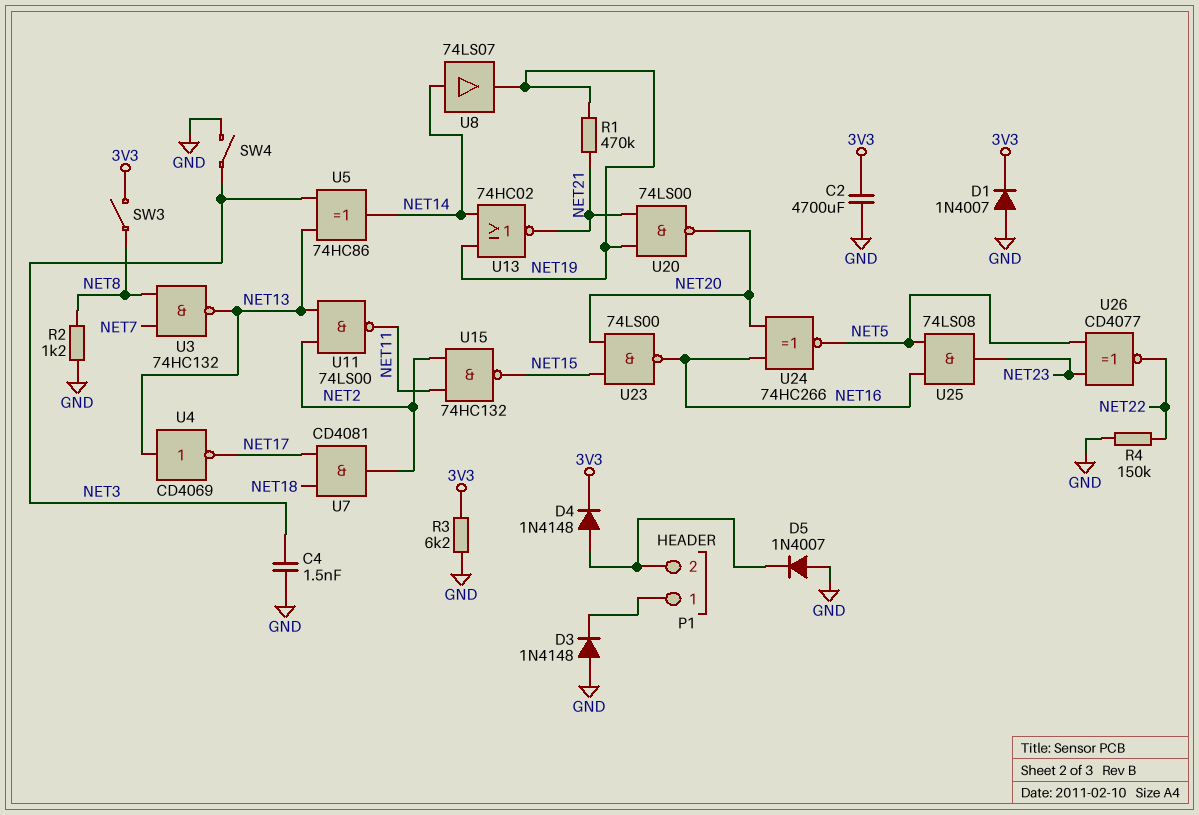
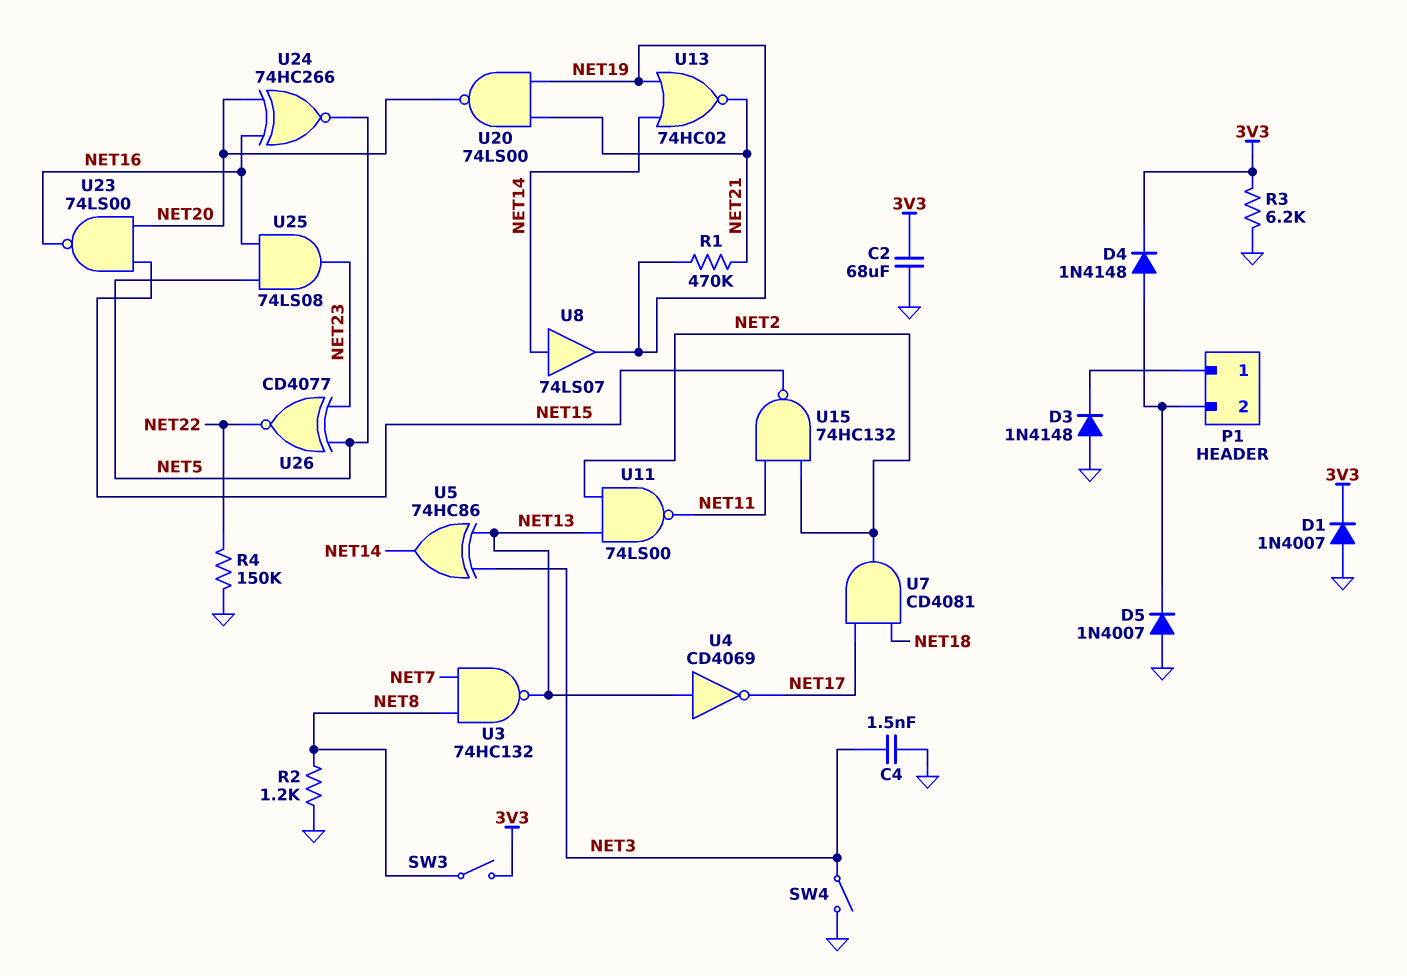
C2: 4700uF (3V3, GND) -> 68uF (3V3, GND)

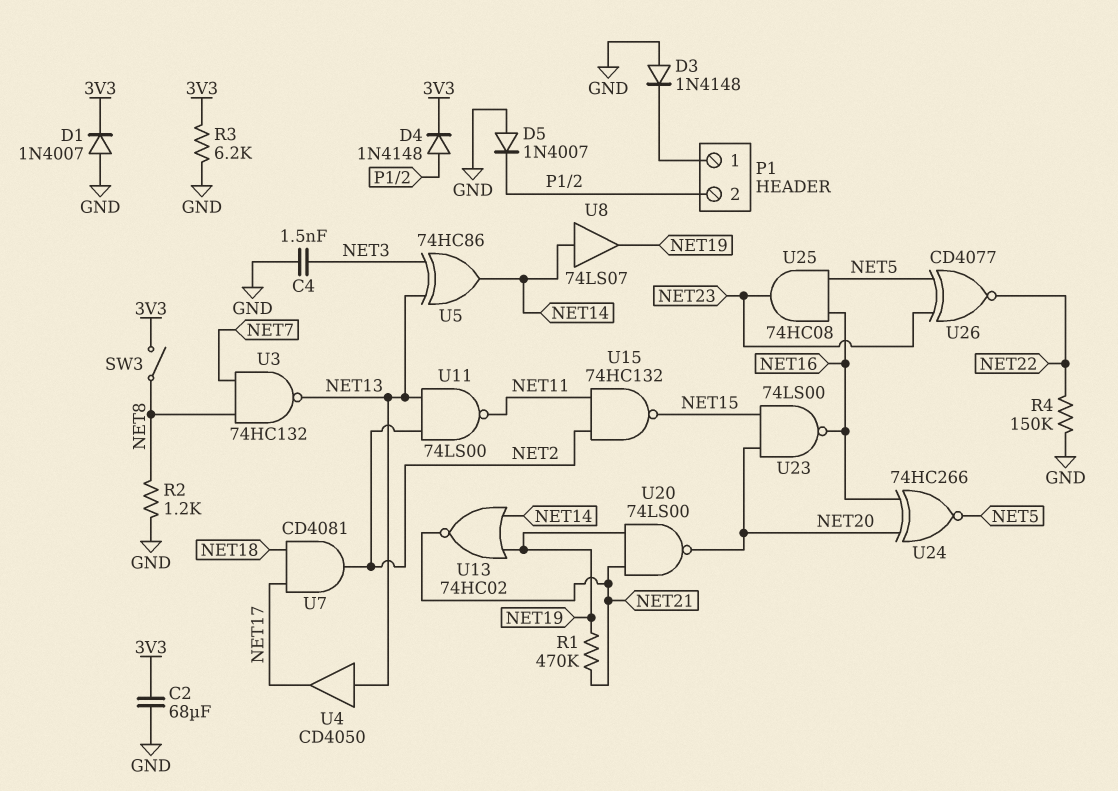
SW4: switch (GND, NET3) -> none
U4: NOT CD4069 (in NET13, out NET17) -> buffer CD4050 (in NET13, out NET17)
U25: AND 74LS08 (in NET5, in NET16, out NET23) -> AND 74HC08 (in NET5, in NET16, out NET23)

